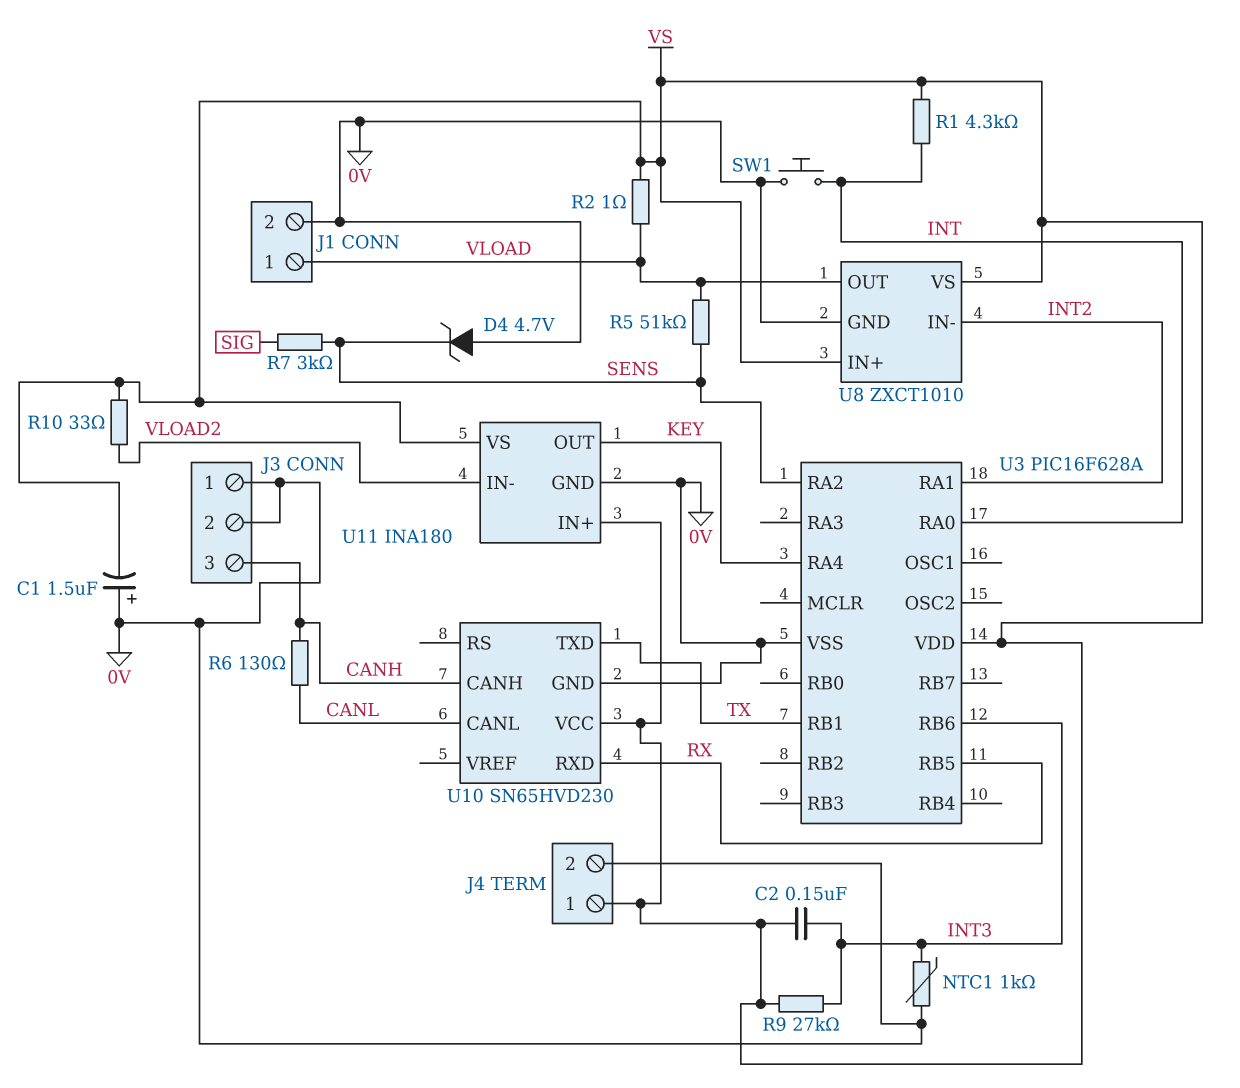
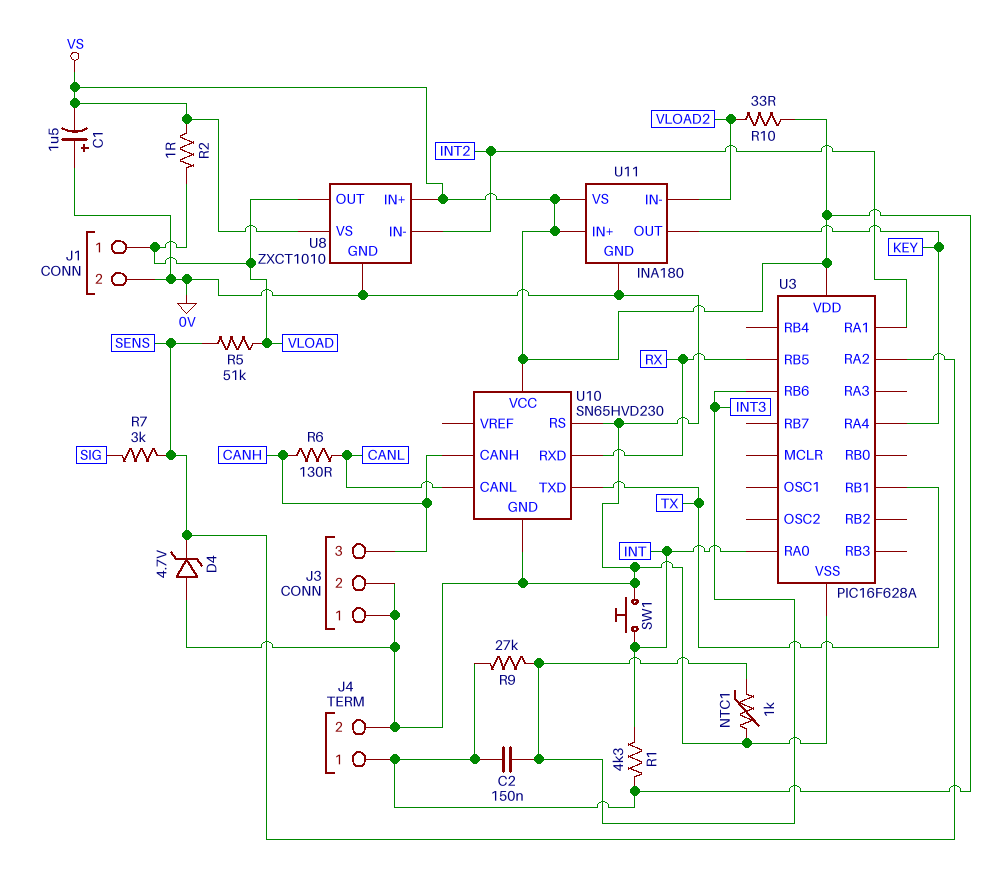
U10 pin RS: none -> 0V

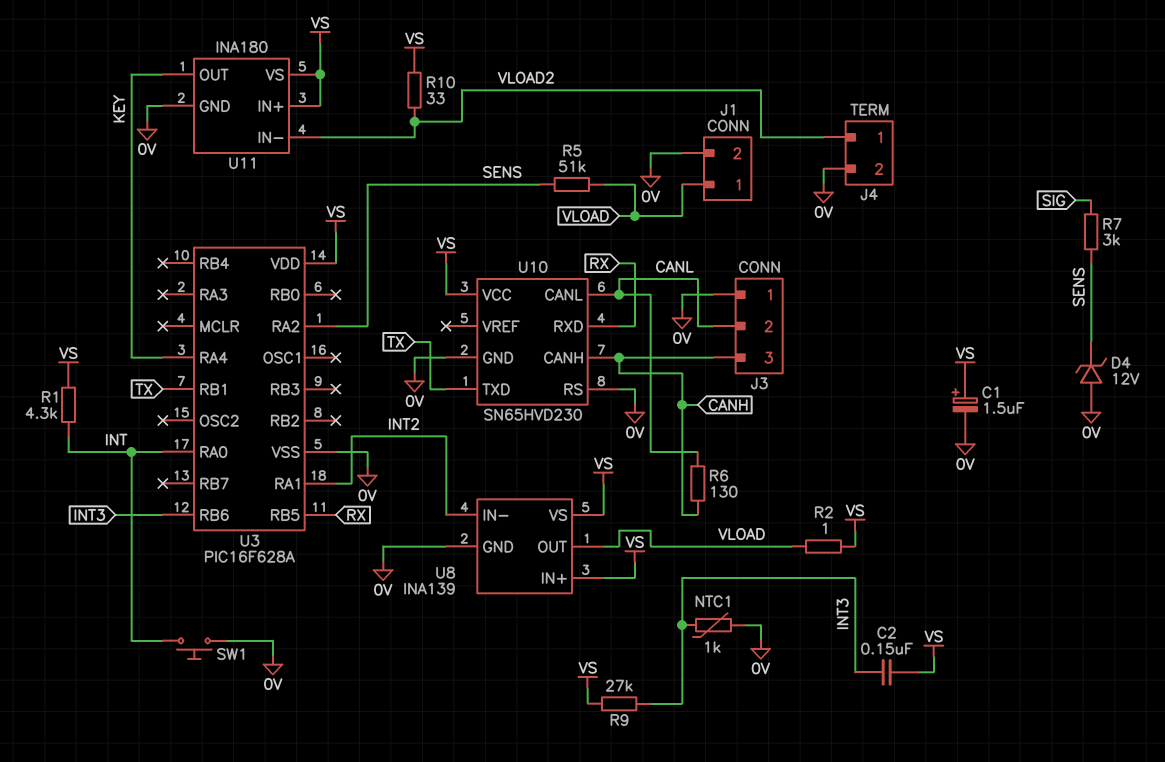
C1: 1.5uF (plus 0V, minus VS) -> 1.5uF (plus VS, minus 0V)
D4: zener 4.7V (A 0V, K SENS) -> zener 12V (A 0V, K SENS)
J3 pin 2: 0V -> CANL
J4 pin 1: VS -> VLOAD2
U8: ZXCT1010 -> INA139

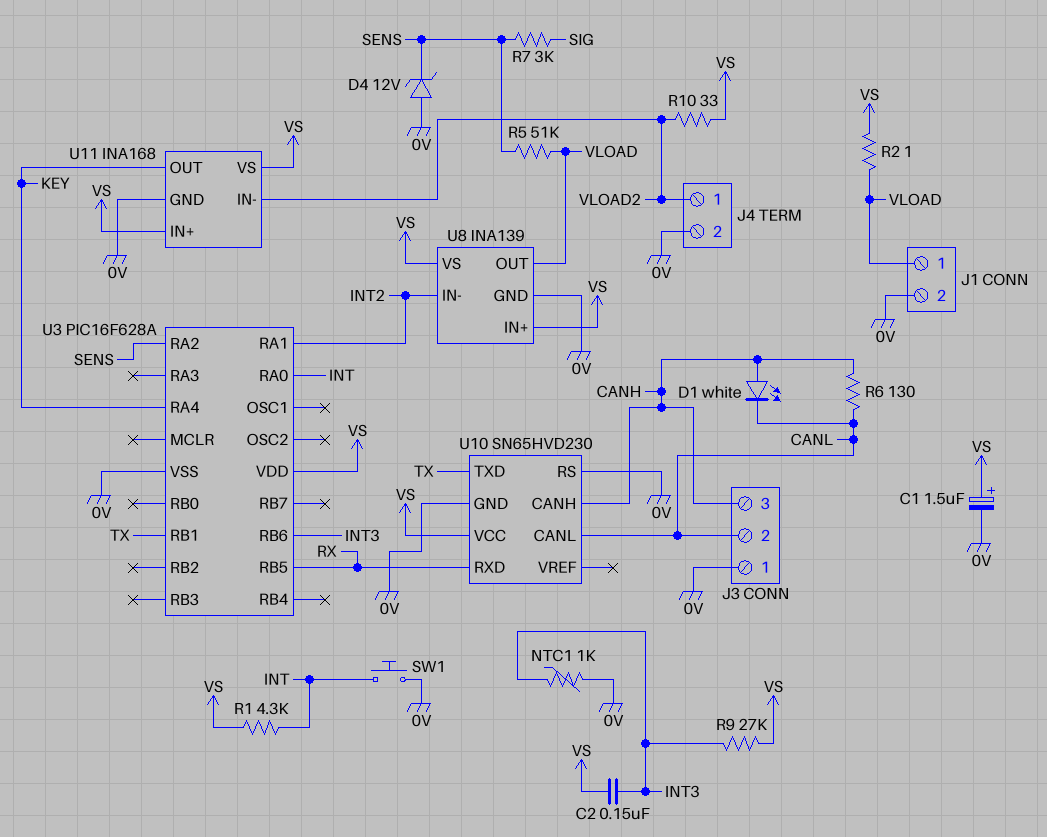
D1: none -> LED white (A CANH, K CANL)
U11: INA180 -> INA168

